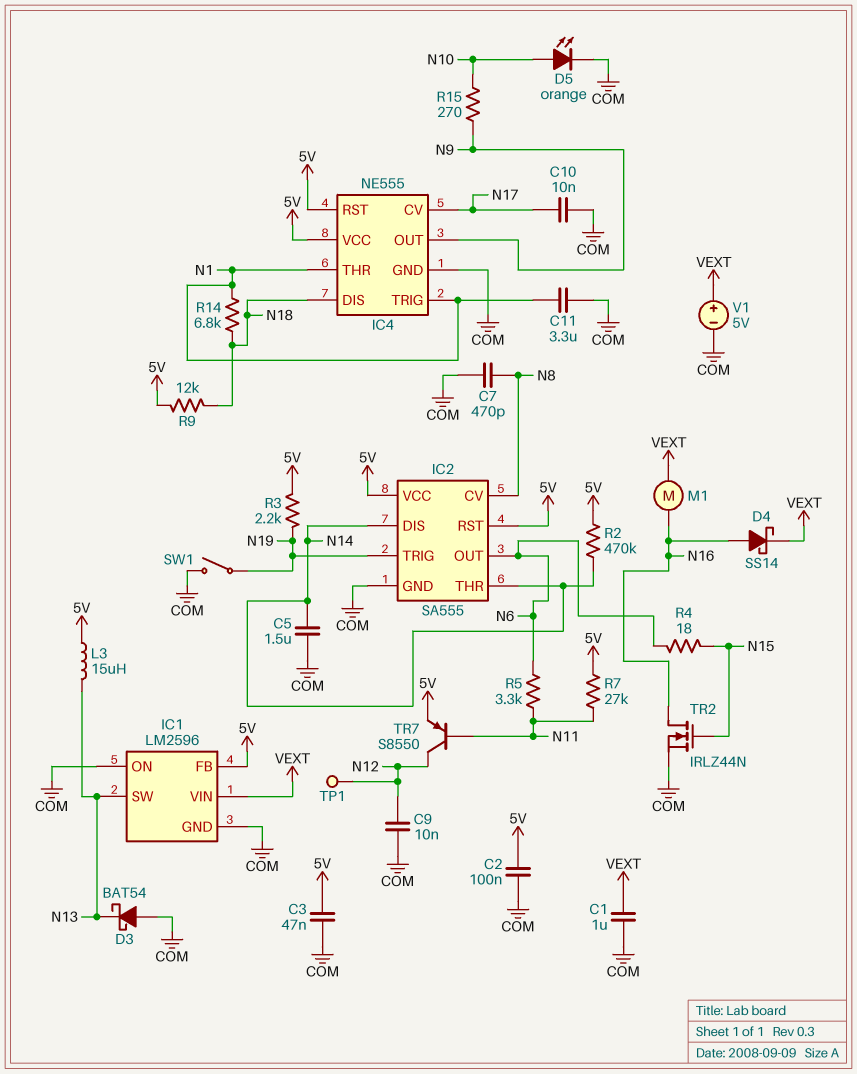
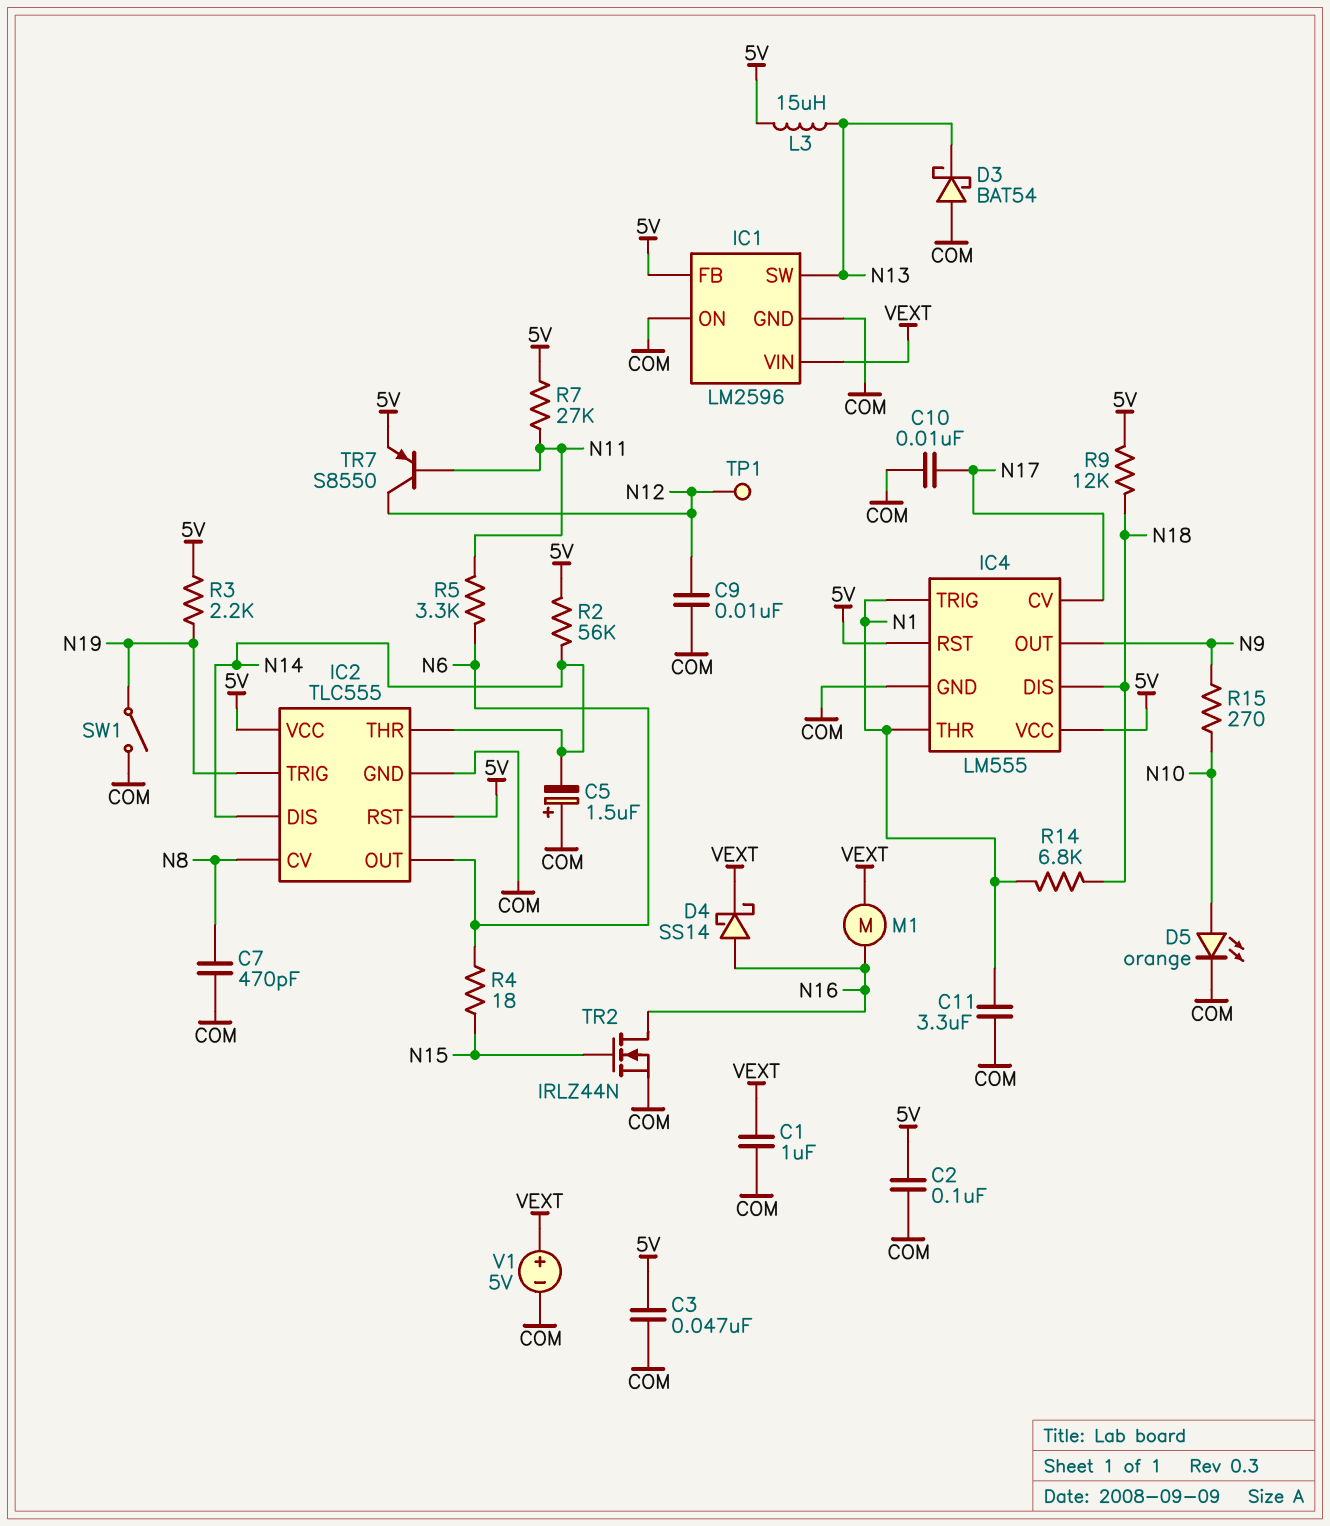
C5: 1.5uF (COM, N14) -> 1.5uF (plus COM, minus N14)
IC2: SA555 -> TLC555
IC4: NE555 -> LM555
R2: 470k (5V, N14) -> 56k (5V, N14)

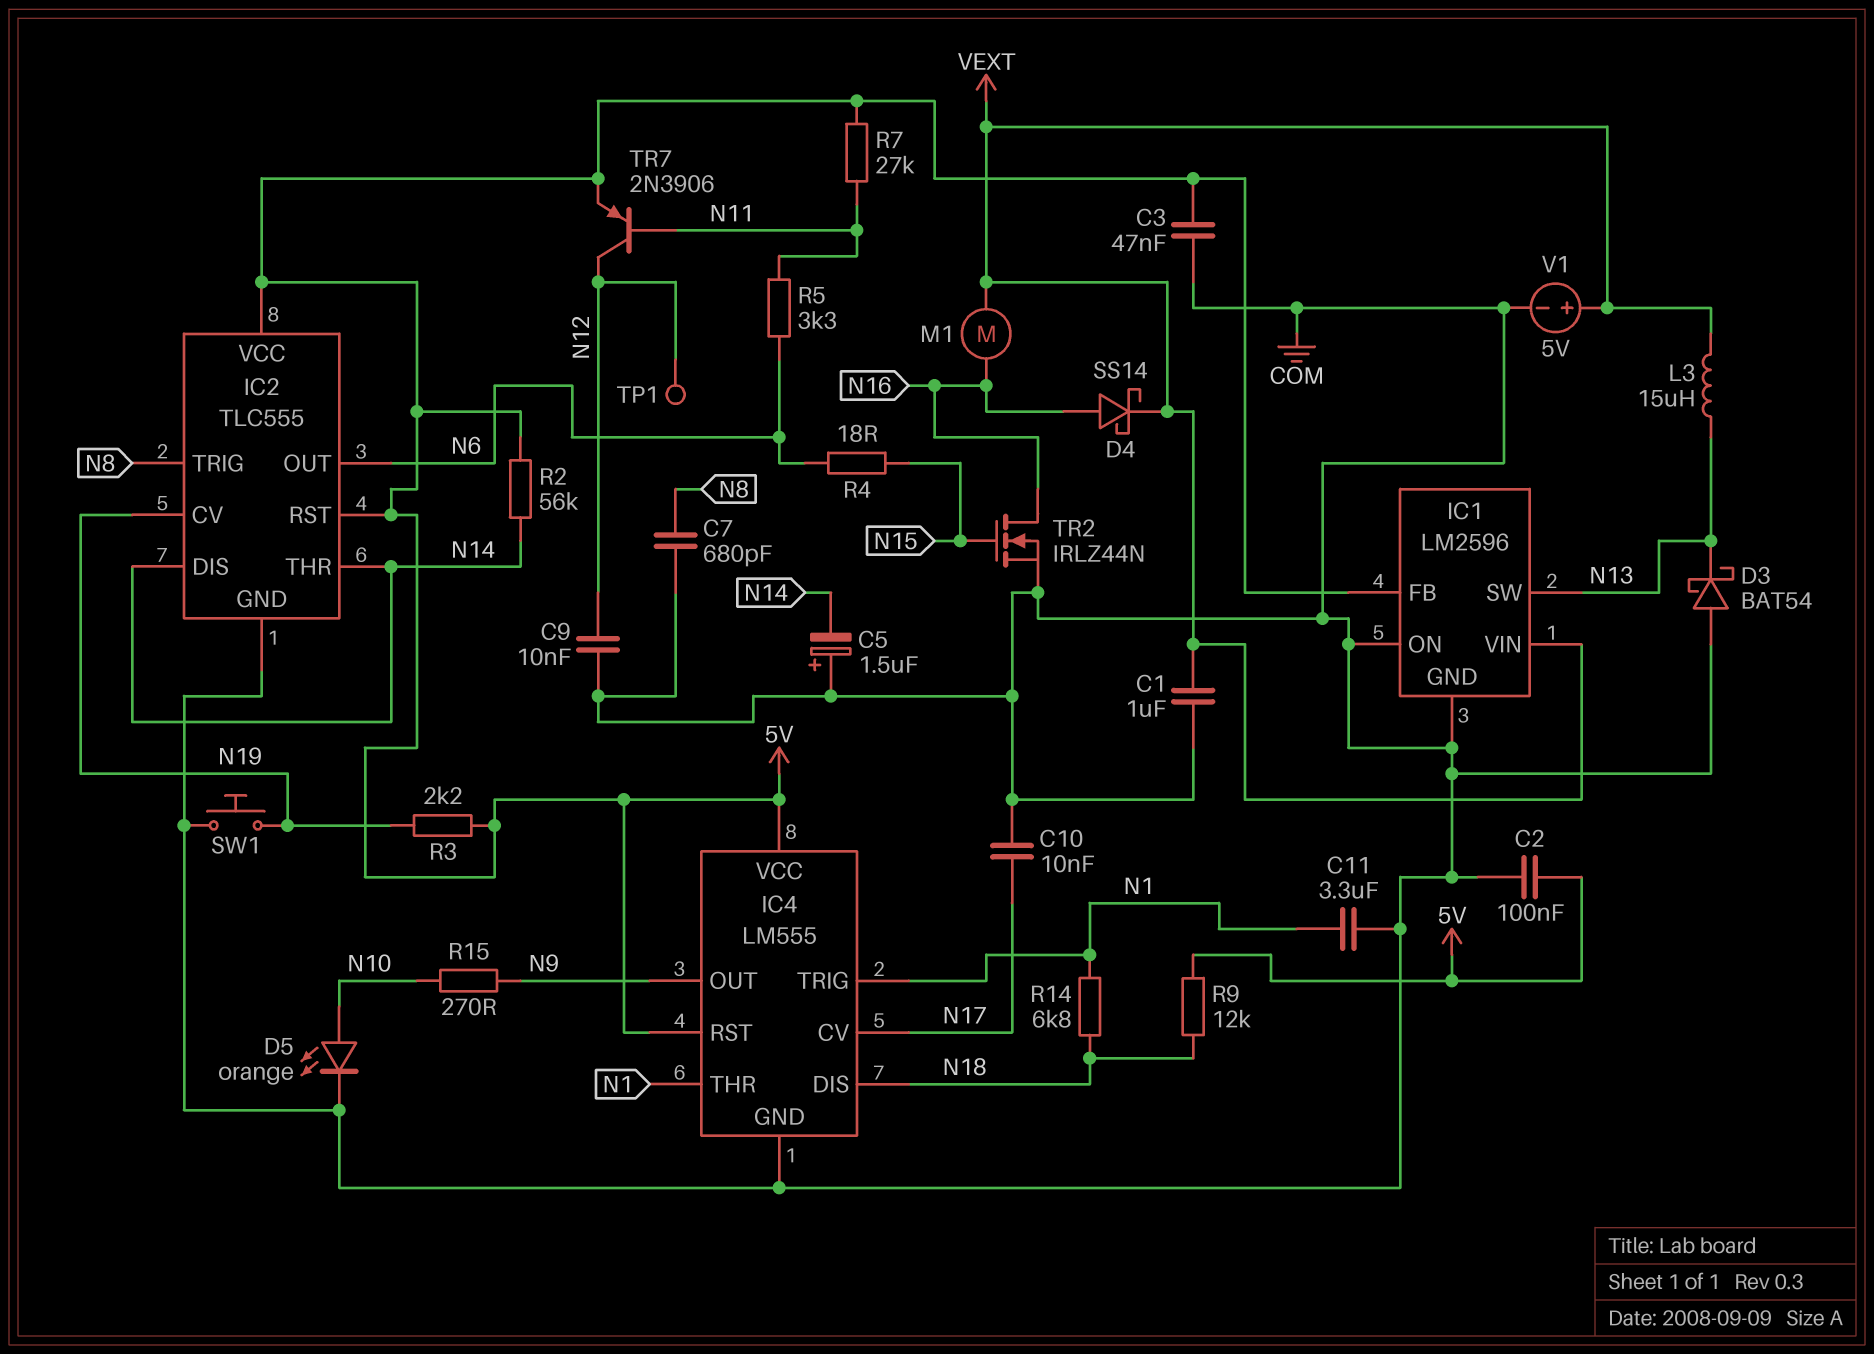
C7: 470pF (COM, N8) -> 680pF (COM, N8)
IC2 pin CV: N8 -> N19
IC2 pin TRIG: N19 -> N8
L3: 15uH (5V, N13) -> 15uH (N13, VEXT)
SW1: switch (COM, N19) -> button (COM, N19)
TR7: PNP S8550 (B N11, C N12, E 5V) -> PNP 2N3906 (B N11, C N12, E 5V)

